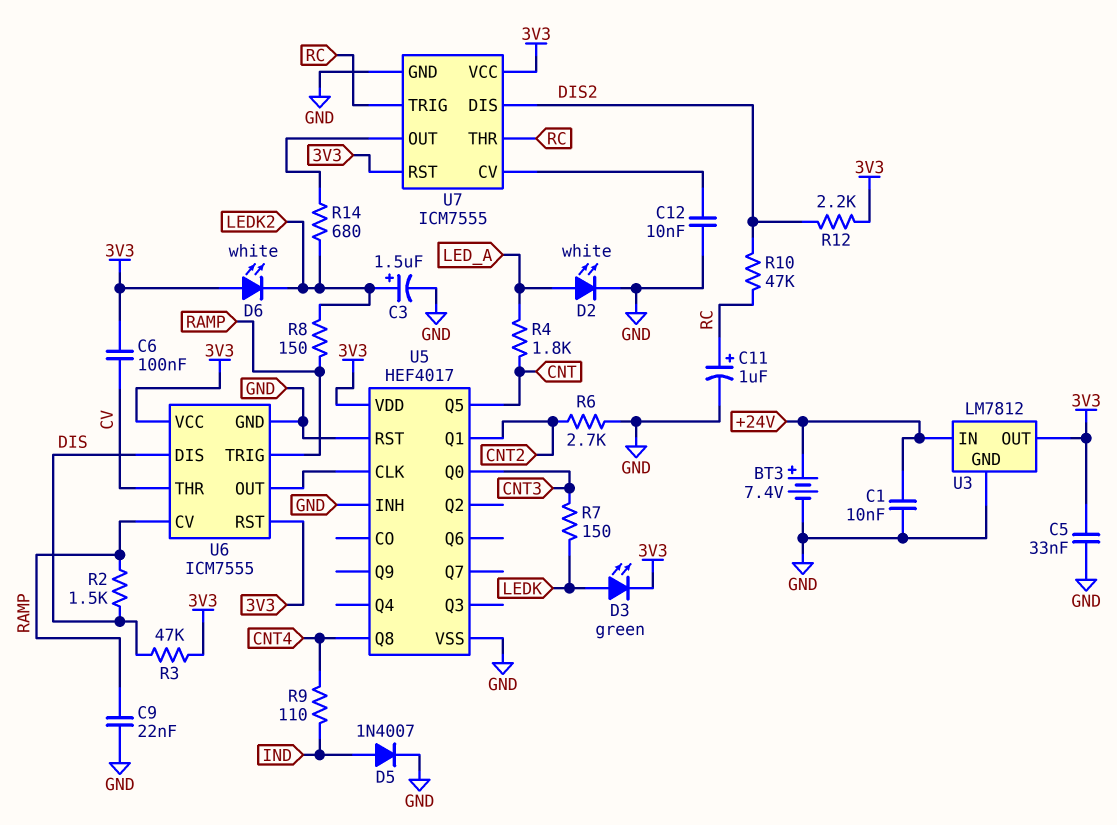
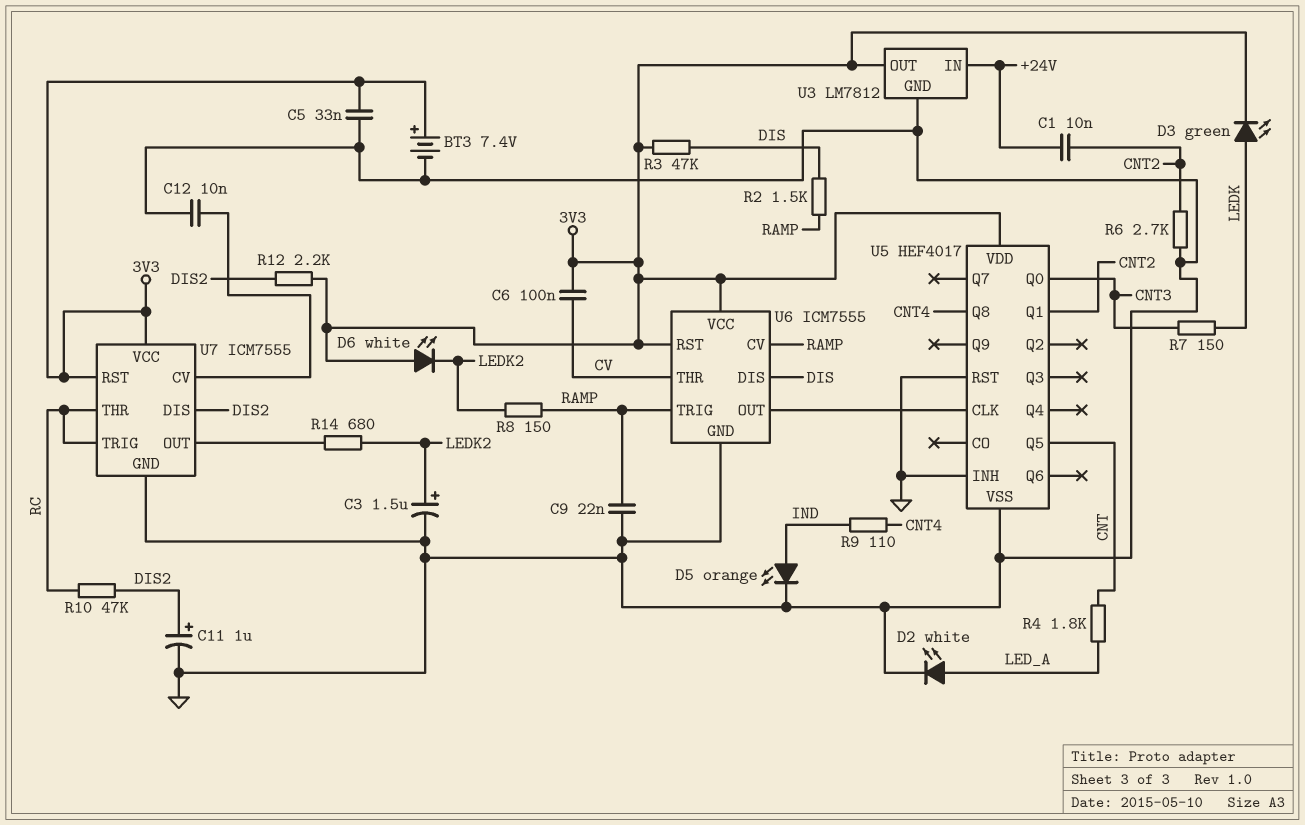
BT3: 7.4V (plus +24V, minus GND) -> 7.4V (plus 3V3, minus GND)
C1: 10nF (+24V, GND) -> 10nF (+24V, CNT2)
C11: 1uF (plus RC, minus GND) -> 1uF (plus DIS2, minus GND)
D5: diode 1N4007 (A IND, K GND) -> LED orange (A IND, K GND)

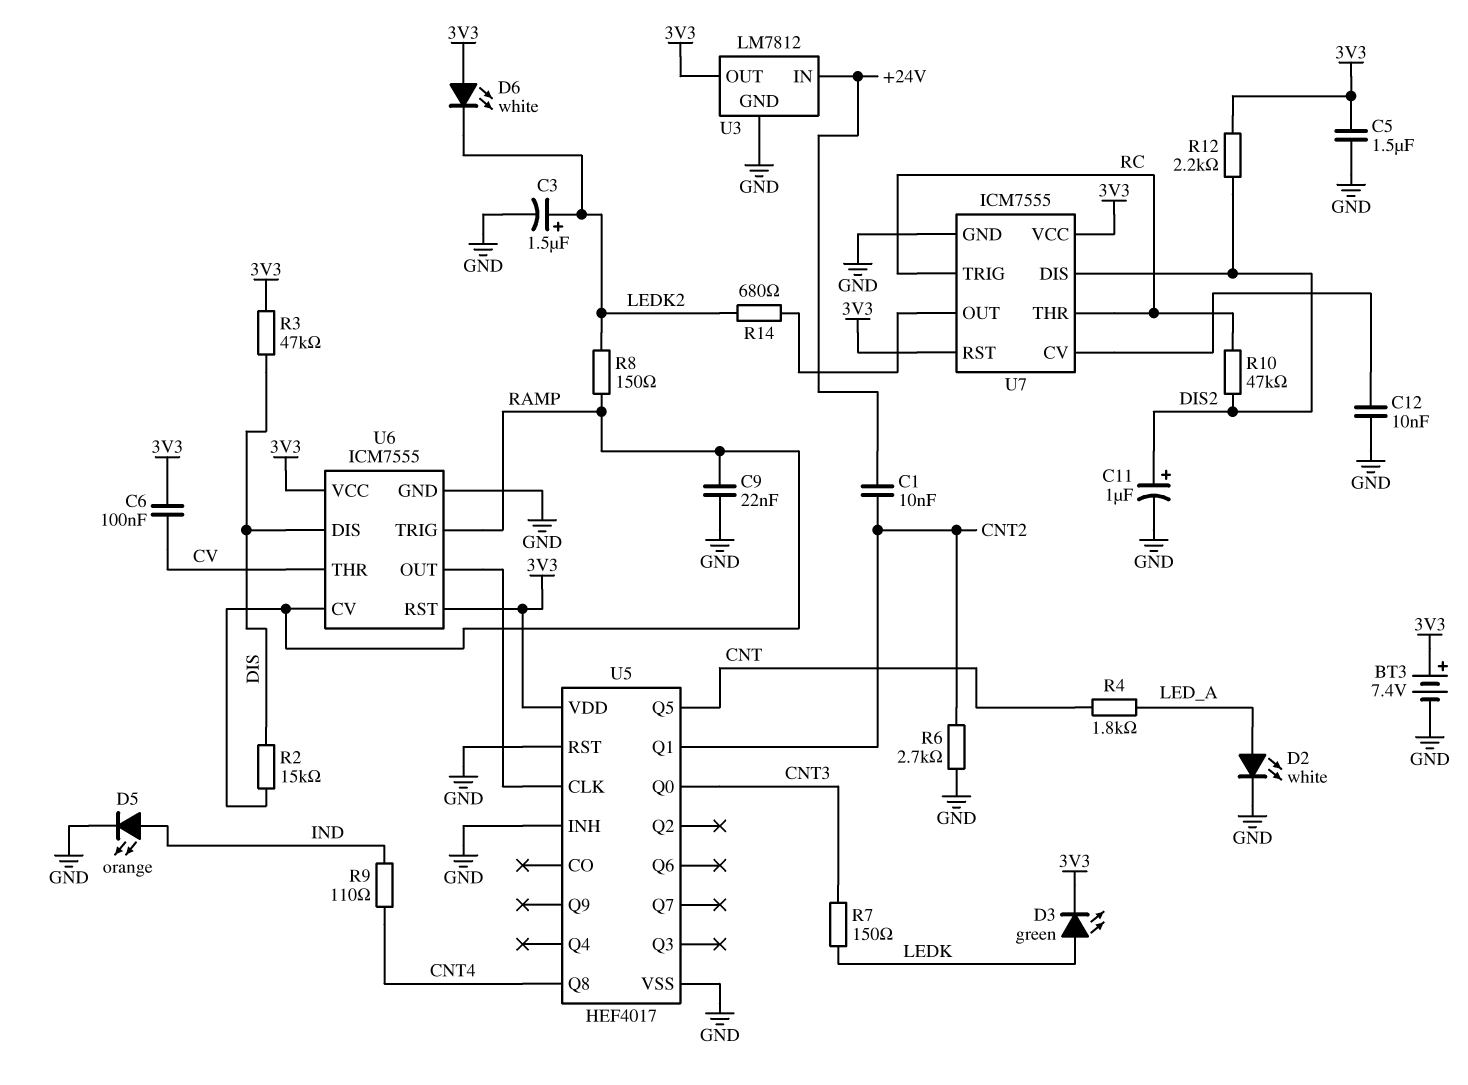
C5: 33nF (3V3, GND) -> 1.5uF (3V3, GND)
R2: 1.5k (DIS, RAMP) -> 15k (DIS, RAMP)

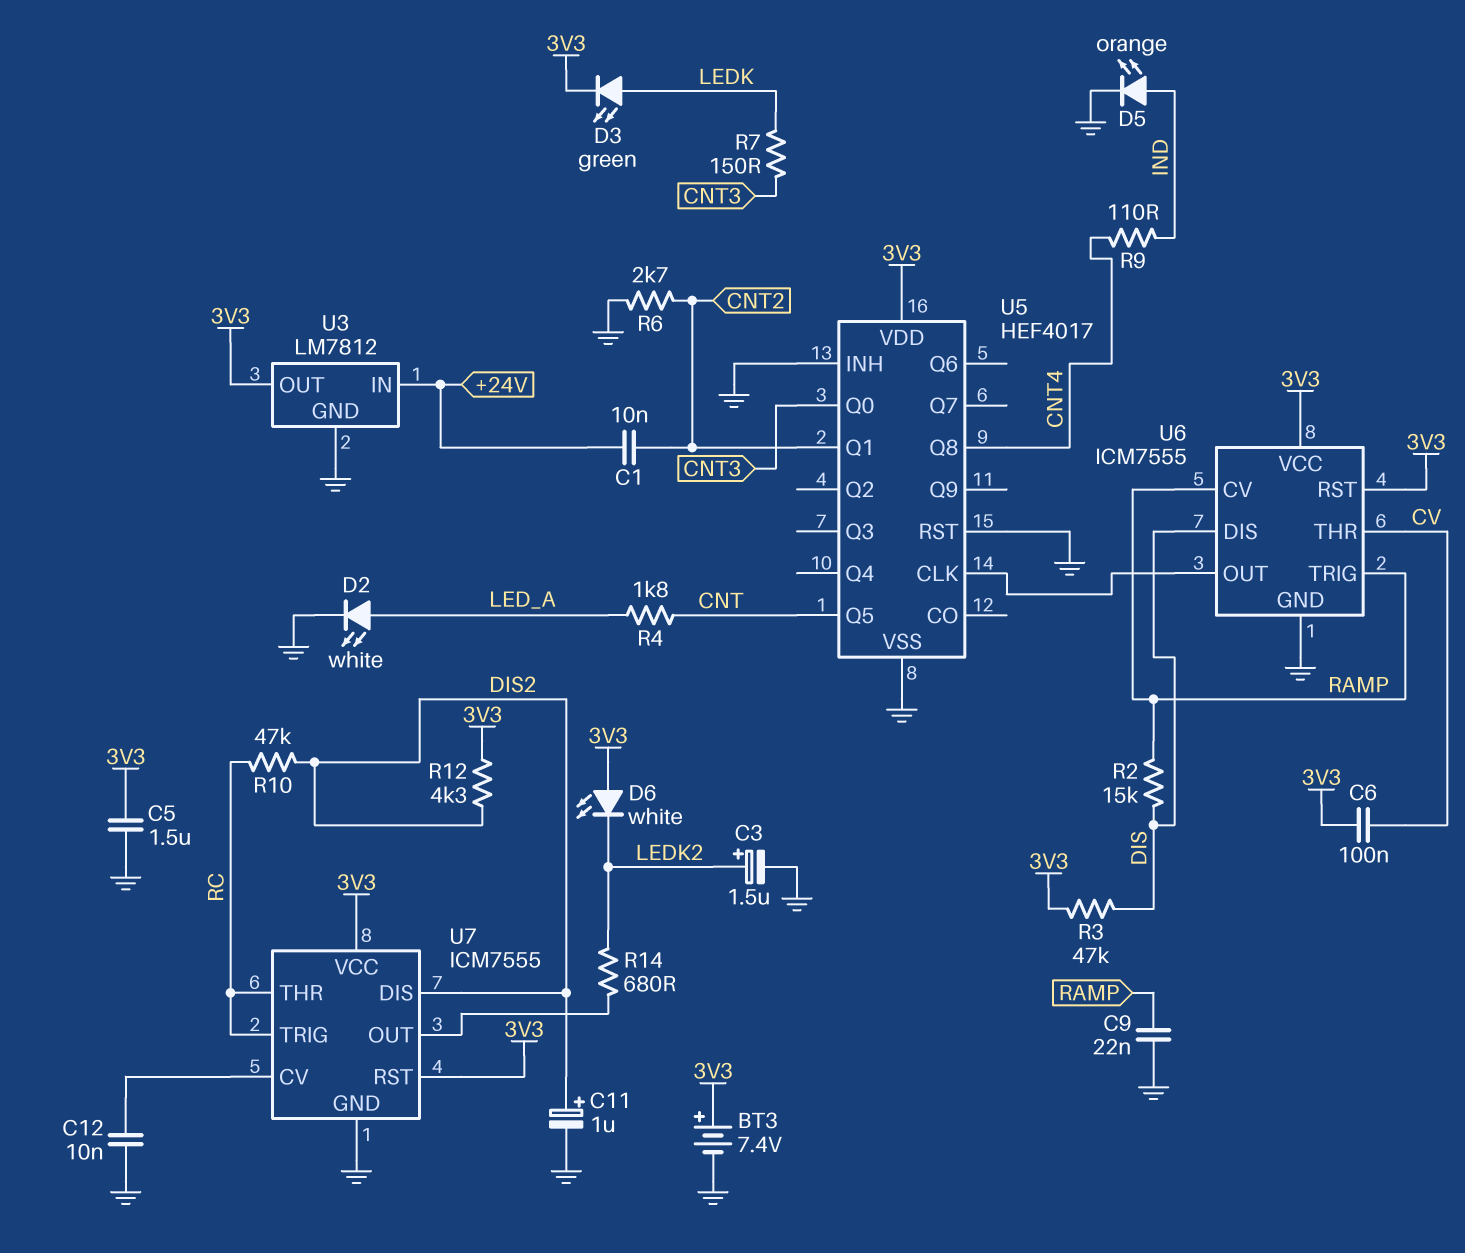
R8: 150 (LEDK2, RAMP) -> none
R12: 2.2k (3V3, DIS2) -> 4.3k (3V3, DIS2)

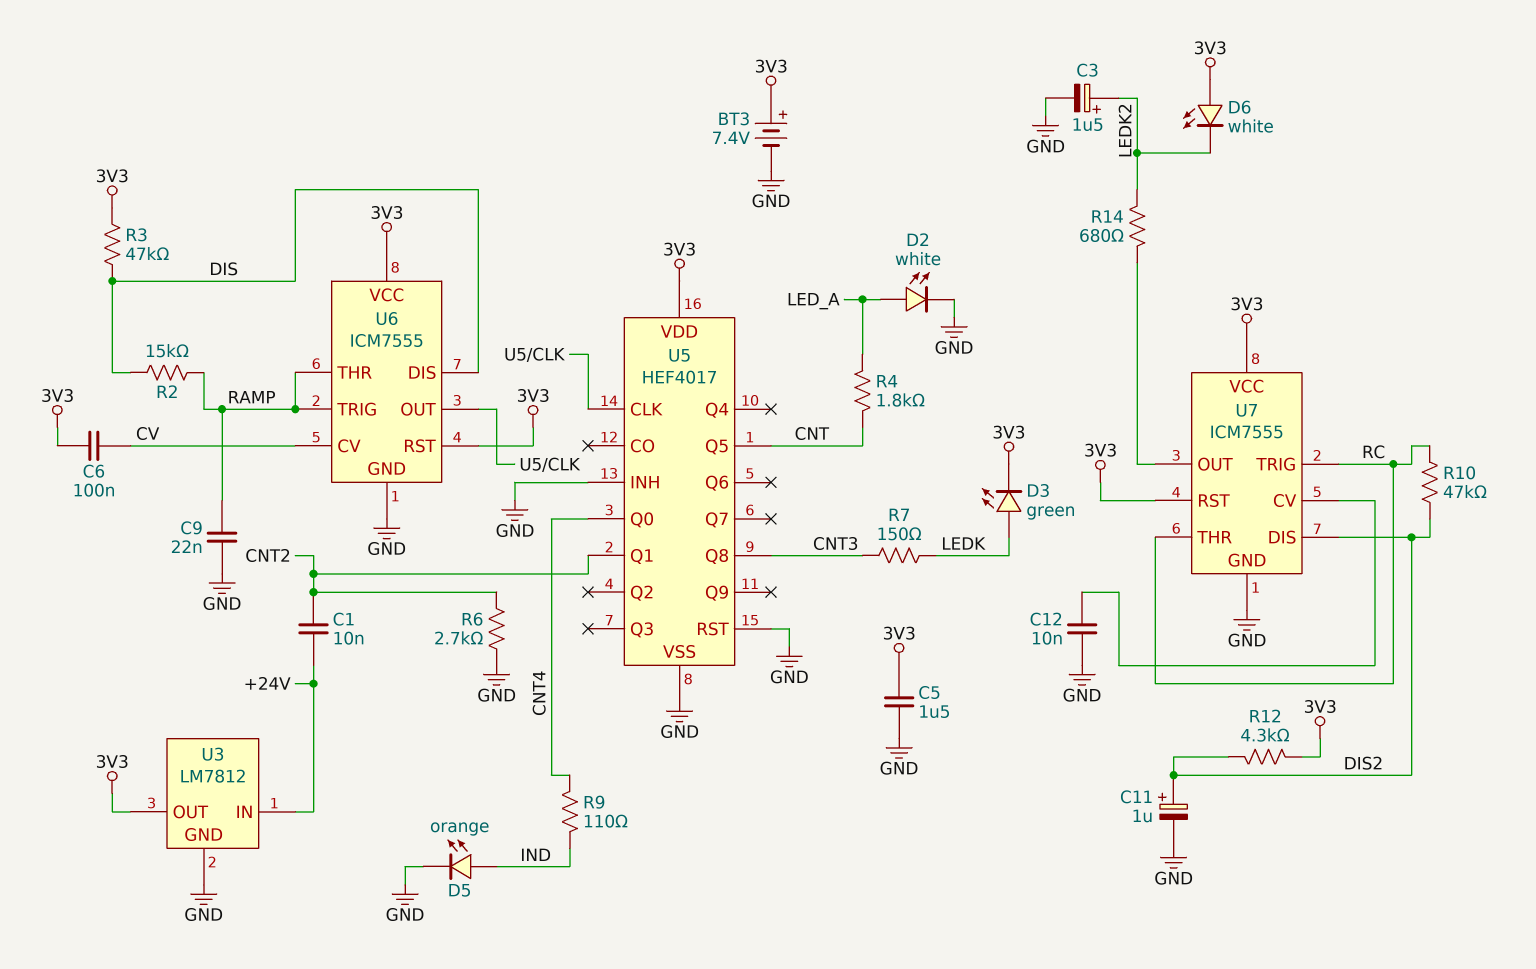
U5 pin Q0: CNT3 -> CNT4
U5 pin Q8: CNT4 -> CNT3
U6 pin CV: RAMP -> CV
U6 pin THR: CV -> RAMP

